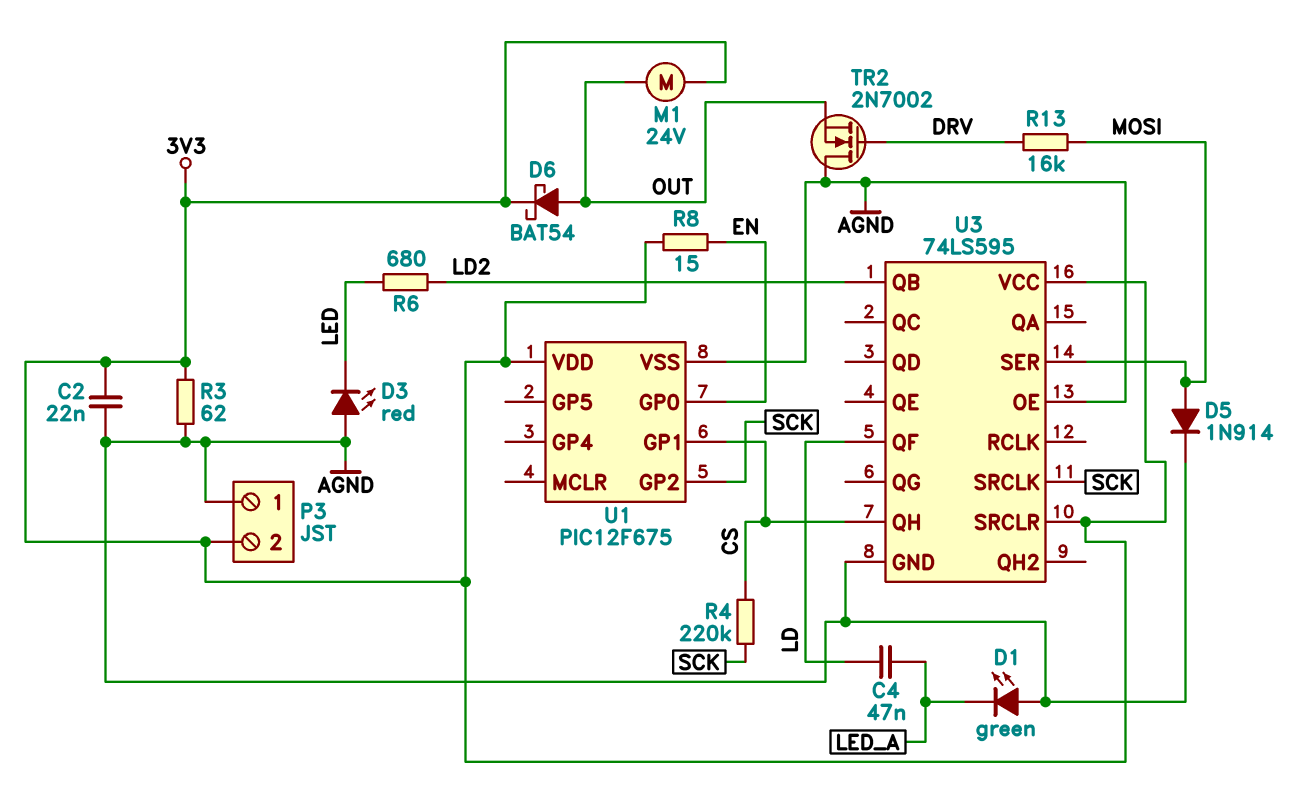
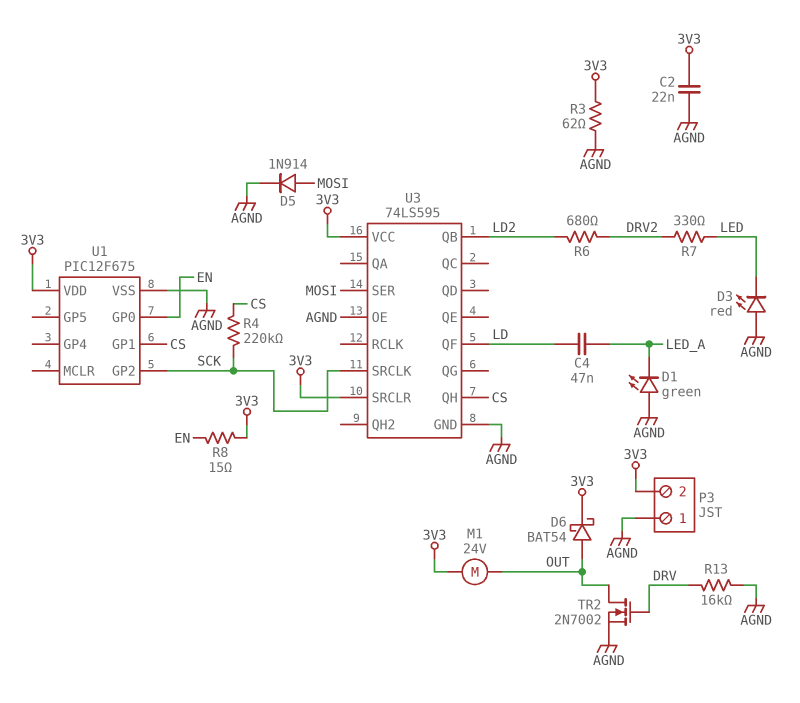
R6: 680 (LD2, LED) -> 680 (DRV2, LD2)
R7: none -> 330 (DRV2, LED)
R13: 16k (DRV, MOSI) -> 16k (AGND, DRV)
TR2: NMOS 2N7002 (G DRV, D AGND, S OUT) -> NMOS 2N7002 (G DRV, D OUT, S AGND)

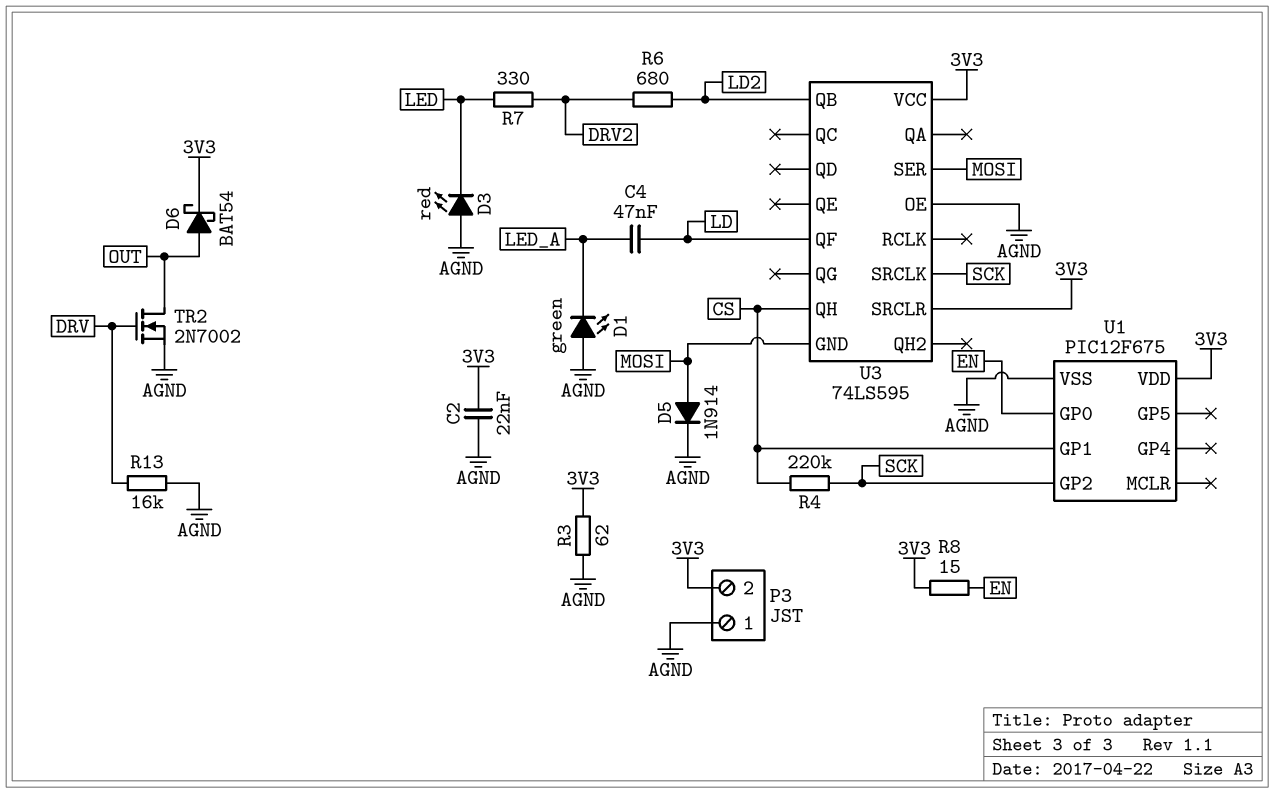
M1: motor 24V (3V3, OUT) -> none
U3 pin GND: AGND -> MOSI

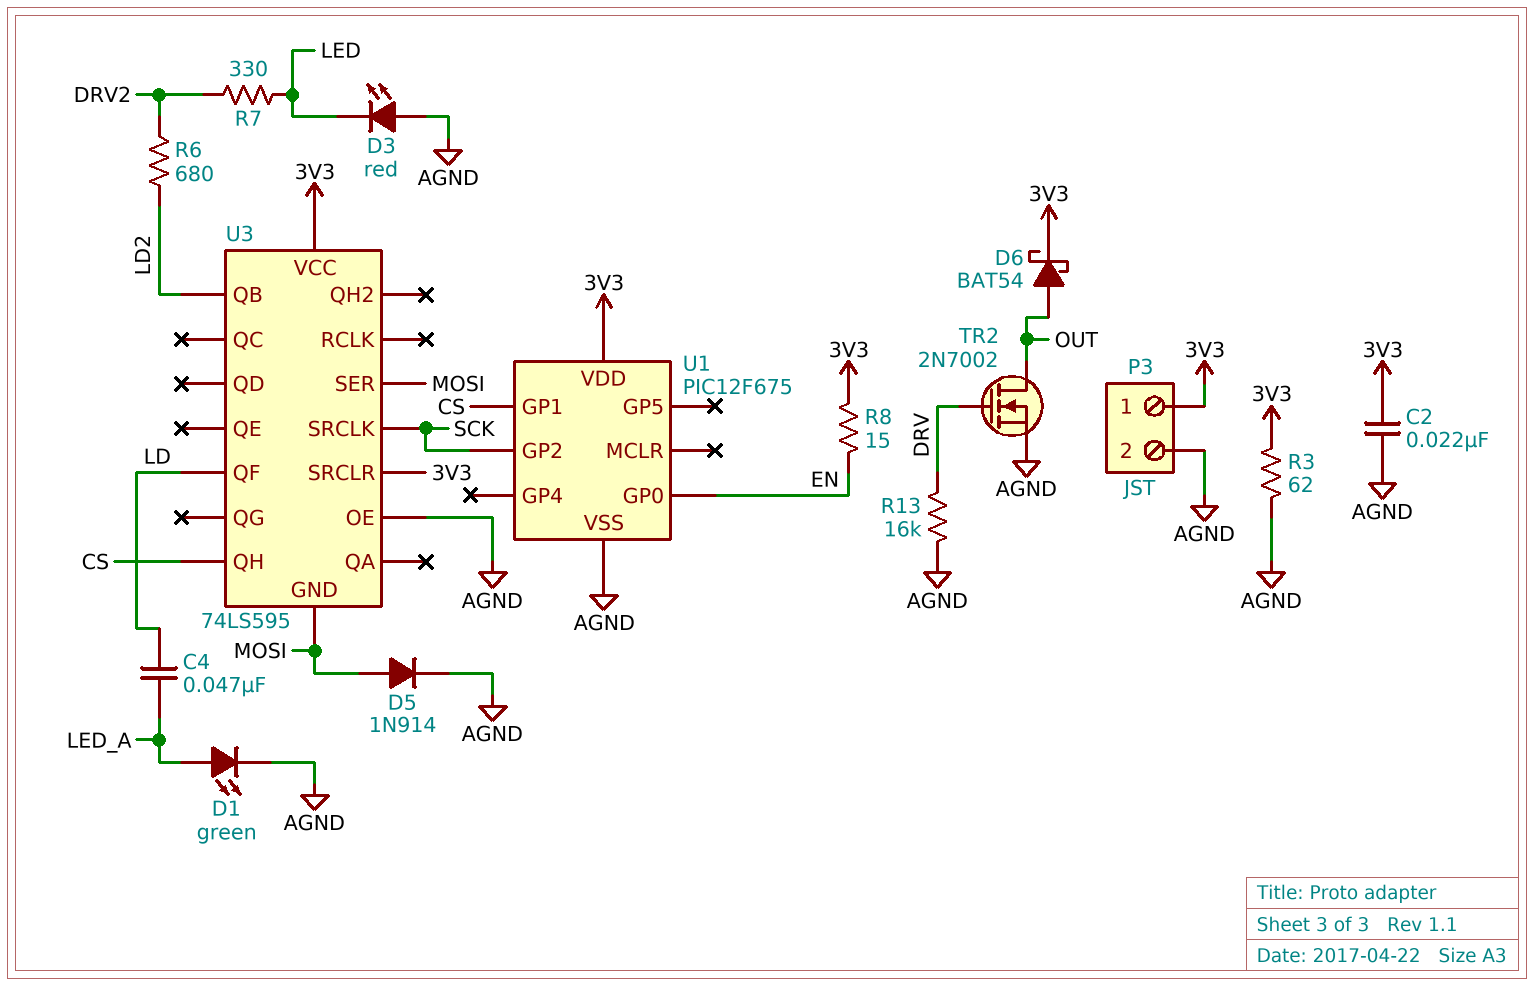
D1: LED green (A AGND, K LED_A) -> LED green (A LED_A, K AGND)
P3 pin 1: AGND -> 3V3
P3 pin 2: 3V3 -> AGND
R4: 220k (CS, SCK) -> none

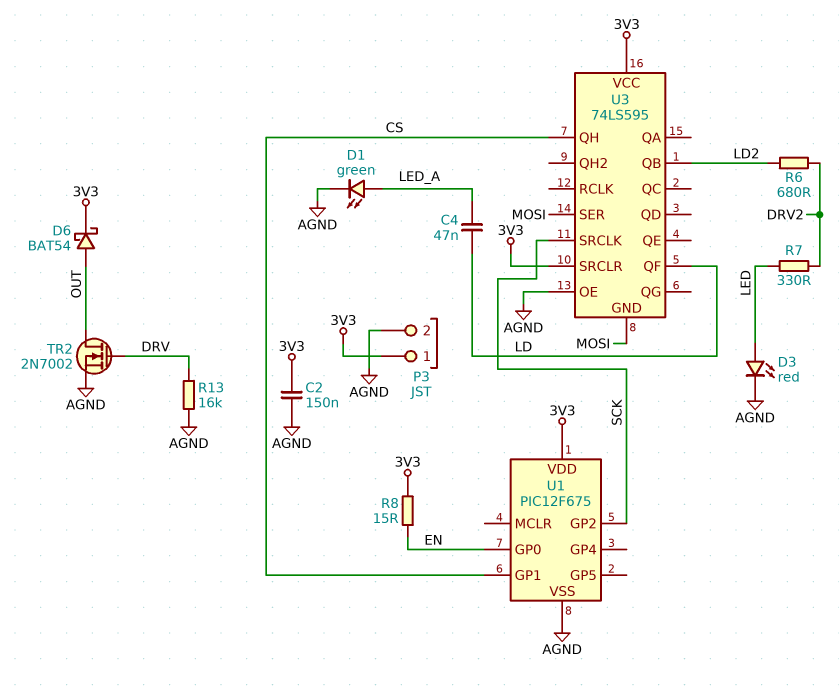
C2: 22nF (3V3, AGND) -> 150nF (3V3, AGND)
D3: LED red (A AGND, K LED) -> LED red (A LED, K AGND)
D5: diode 1N914 (A MOSI, K AGND) -> none
R3: 62 (3V3, AGND) -> none

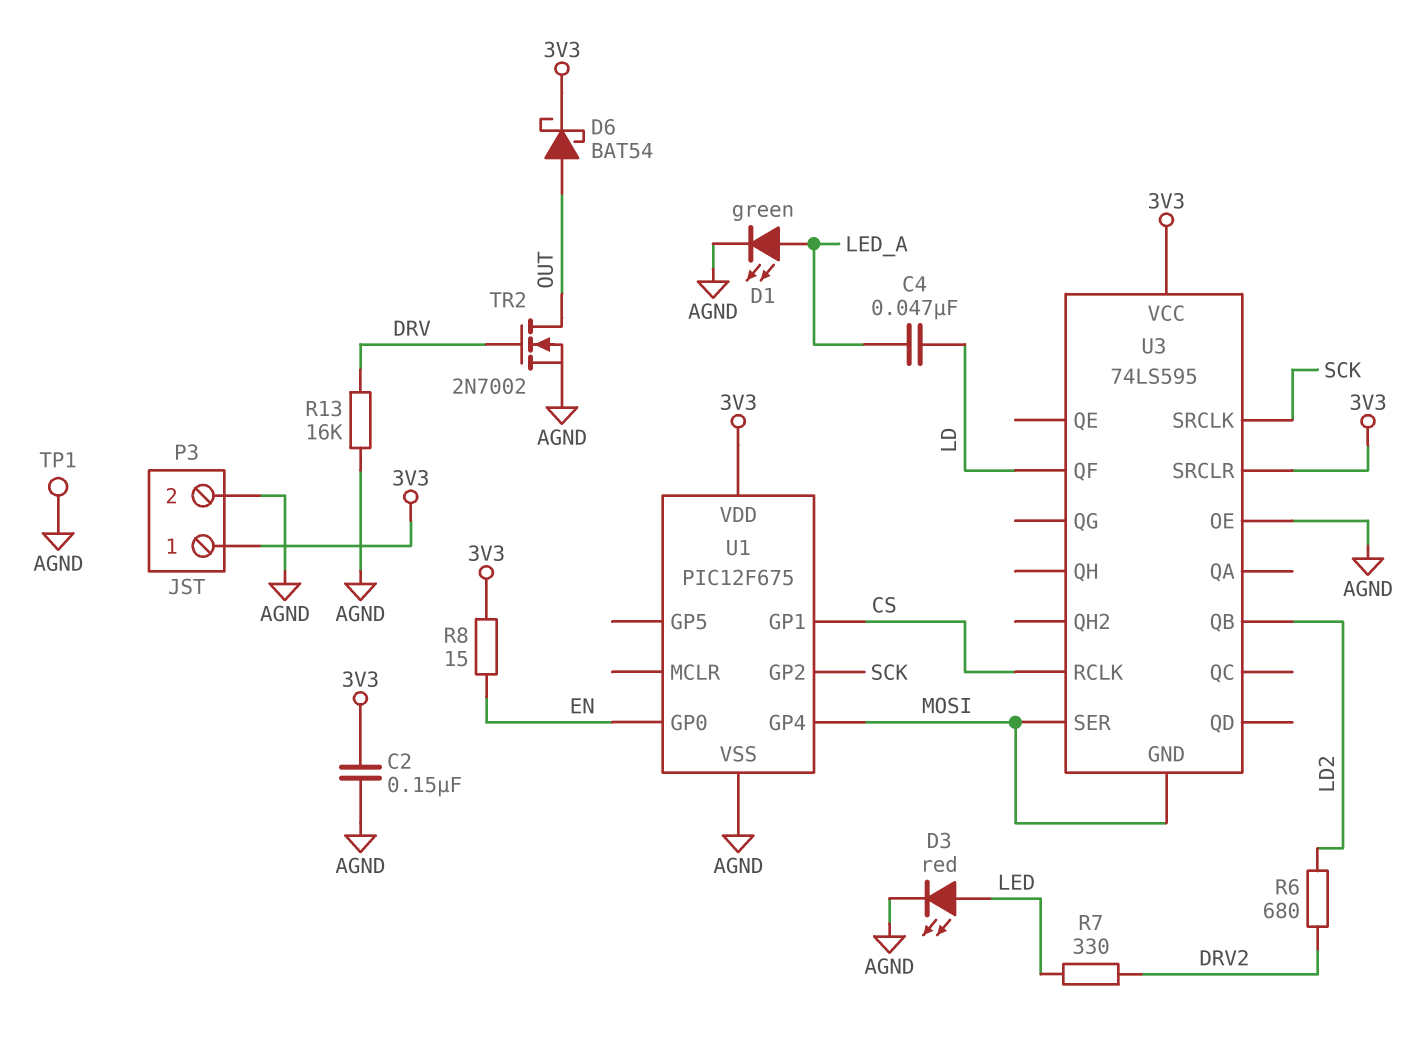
TP1: none -> test point (AGND)
U1 pin GP4: none -> MOSI
U3 pin QH: CS -> none
U3 pin RCLK: none -> CS

